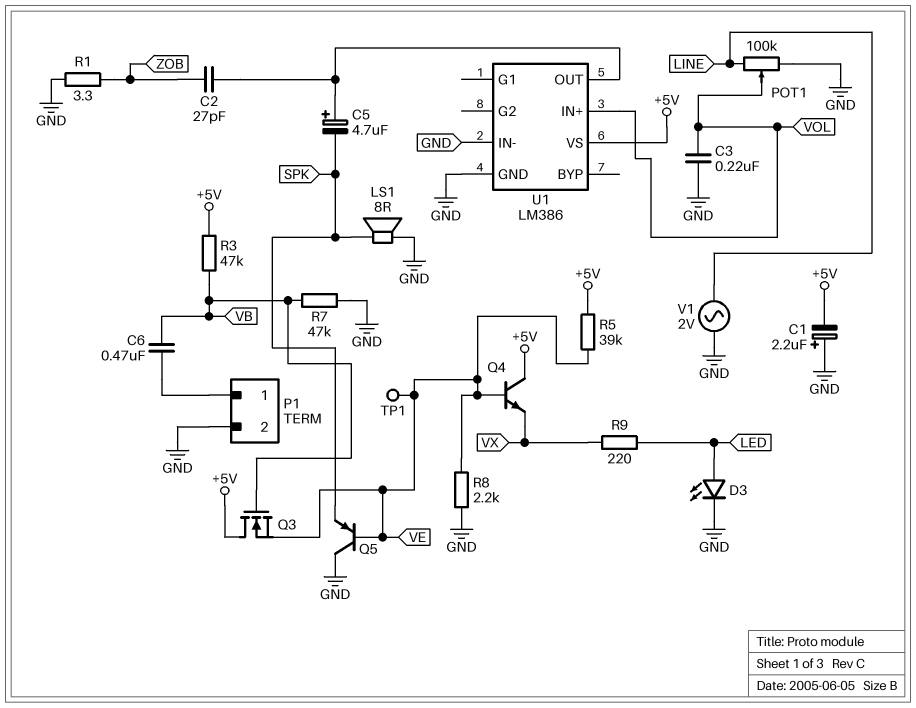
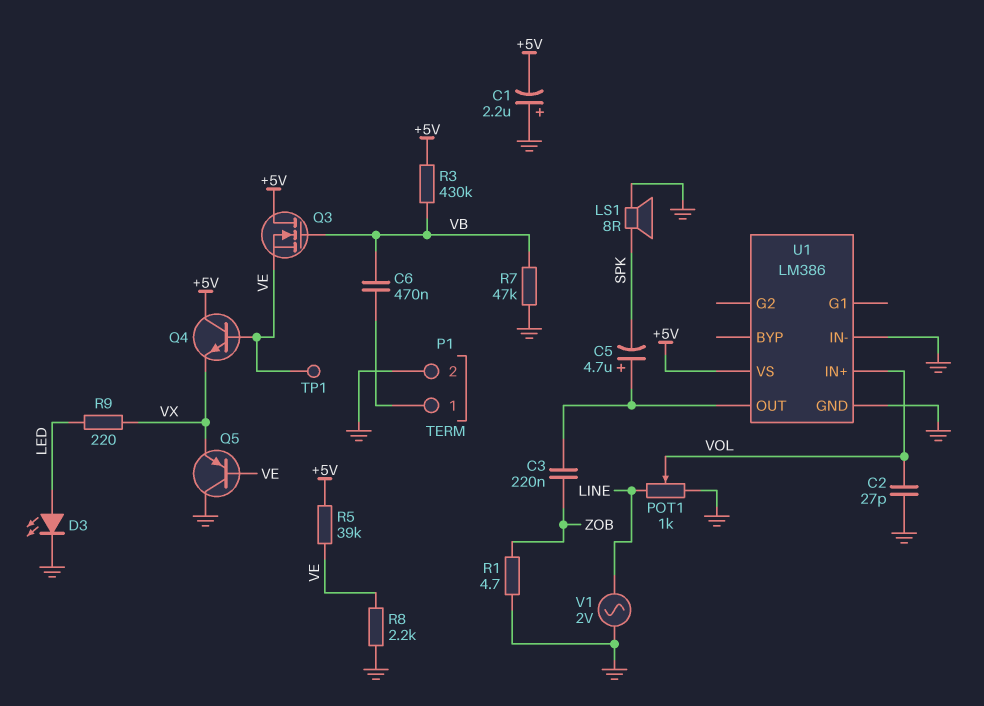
C2: 27pF (U1/OUT, ZOB) -> 27pF (GND, VOL)
C3: 220nF (GND, VOL) -> 220nF (U1/OUT, ZOB)
POT1: 100k (GND, LINE, wiper VOL) -> 1k (GND, LINE, wiper VOL)
Q5: PNP (B VE, C GND, E SPK) -> PNP (B VE, C GND, E VX)
R1: 3.3 (GND, ZOB) -> 4.7 (GND, ZOB)
R3: 47k (+5V, VB) -> 430k (+5V, VB)

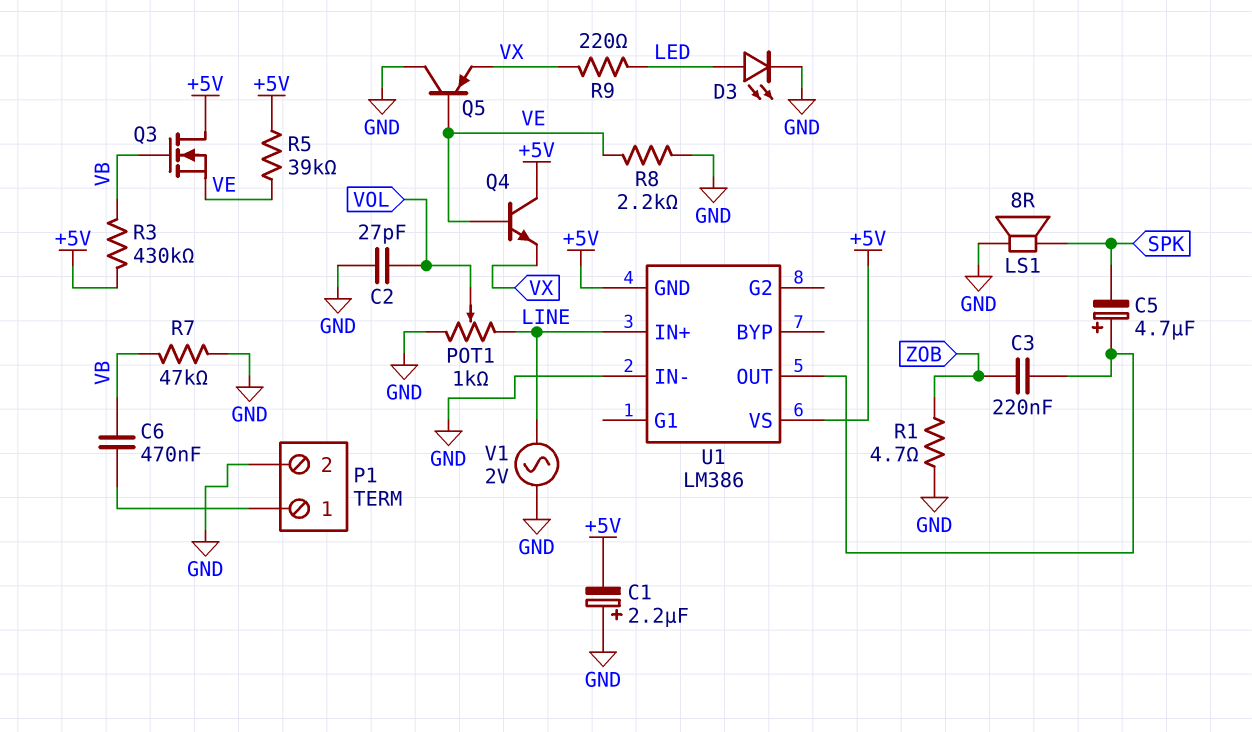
TP1: test point (VE) -> none
U1 pin GND: GND -> +5V
U1 pin IN+: VOL -> LINE

